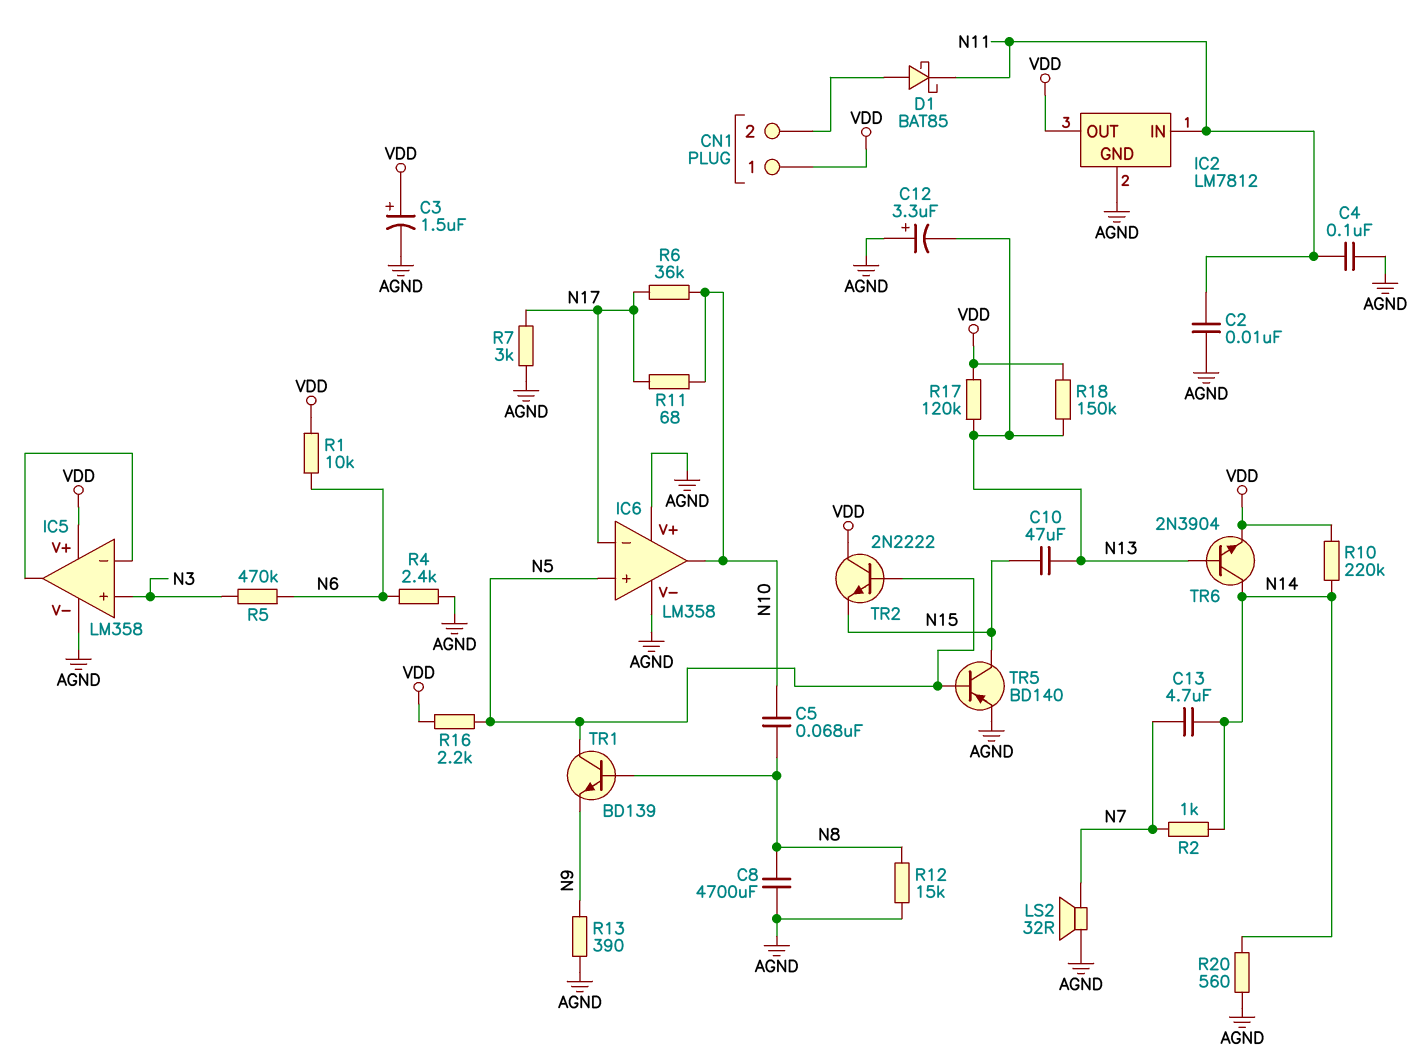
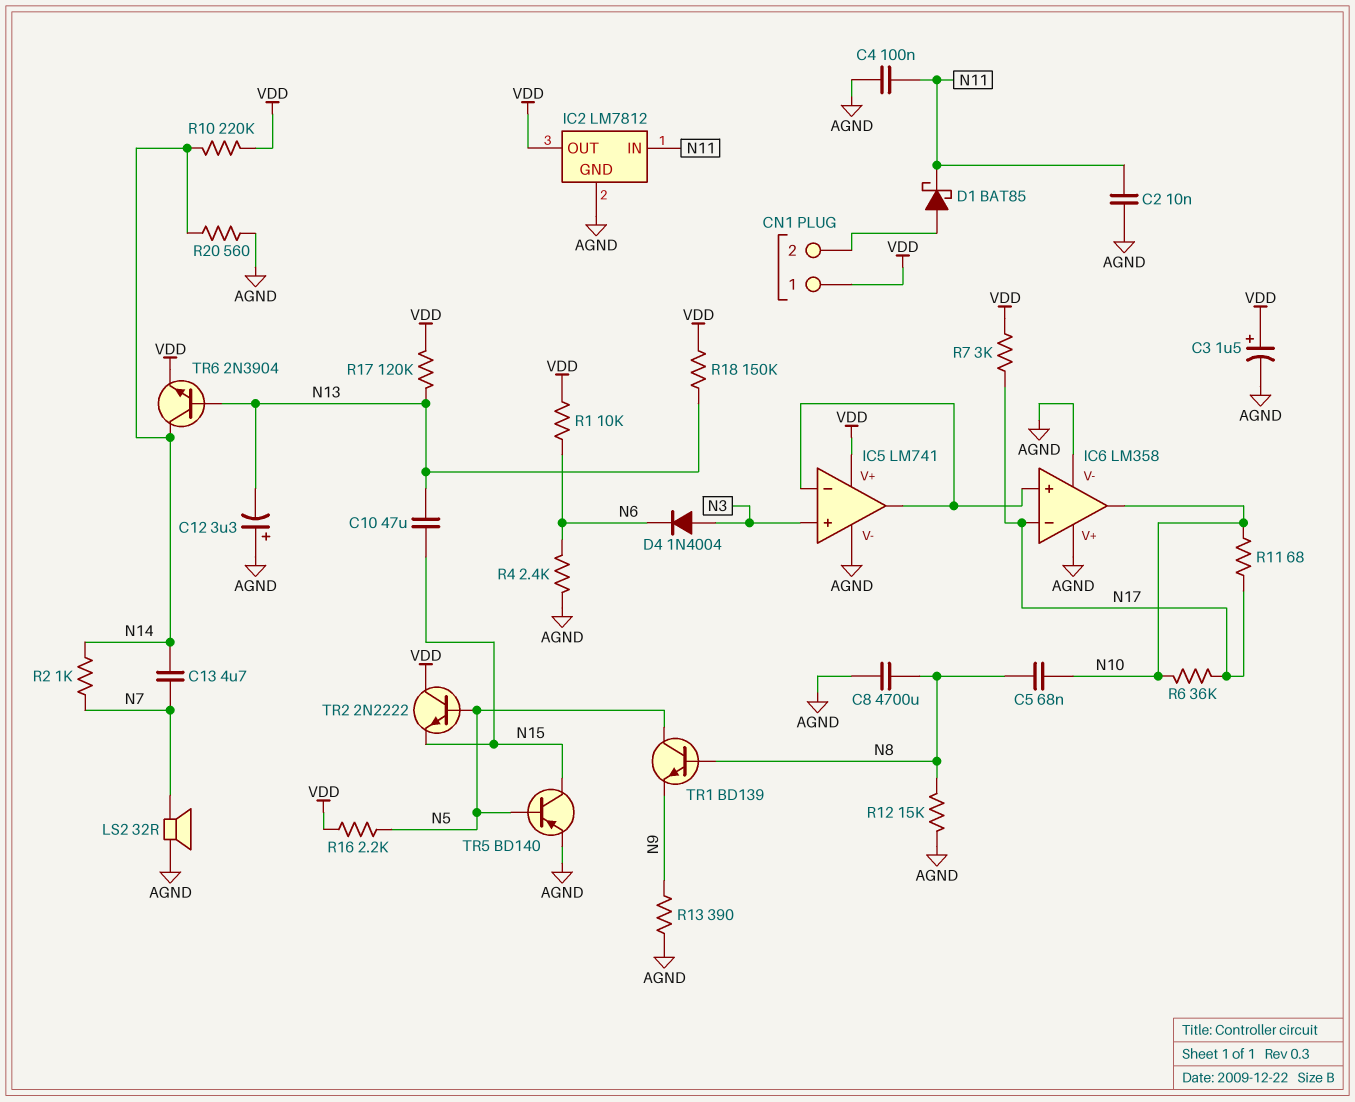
D4: none -> diode 1N4004 (A N3, K N6)
IC5: LM358 -> LM741
IC6 pin in+: N5 -> IC5/in-
R5: 470k (N3, N6) -> none
R7: 3k (AGND, N17) -> 3k (N17, VDD)

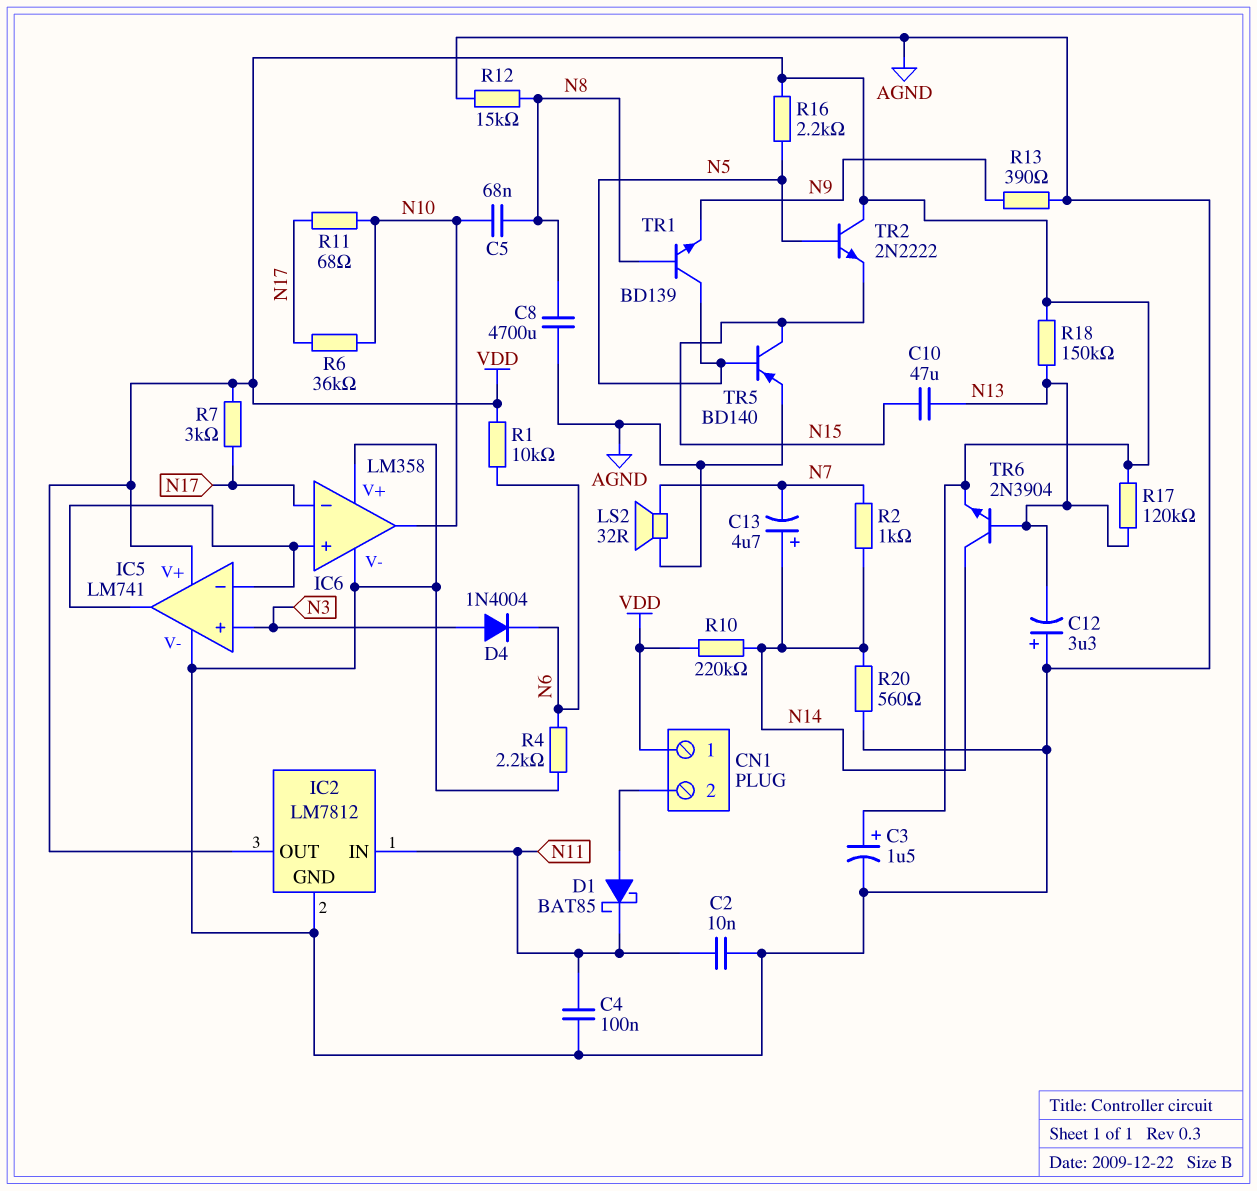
C13: 4.7uF (N7, N14) -> 4.7uF (plus N14, minus N7)
R4: 2.4k (AGND, N6) -> 2.2k (AGND, N6)

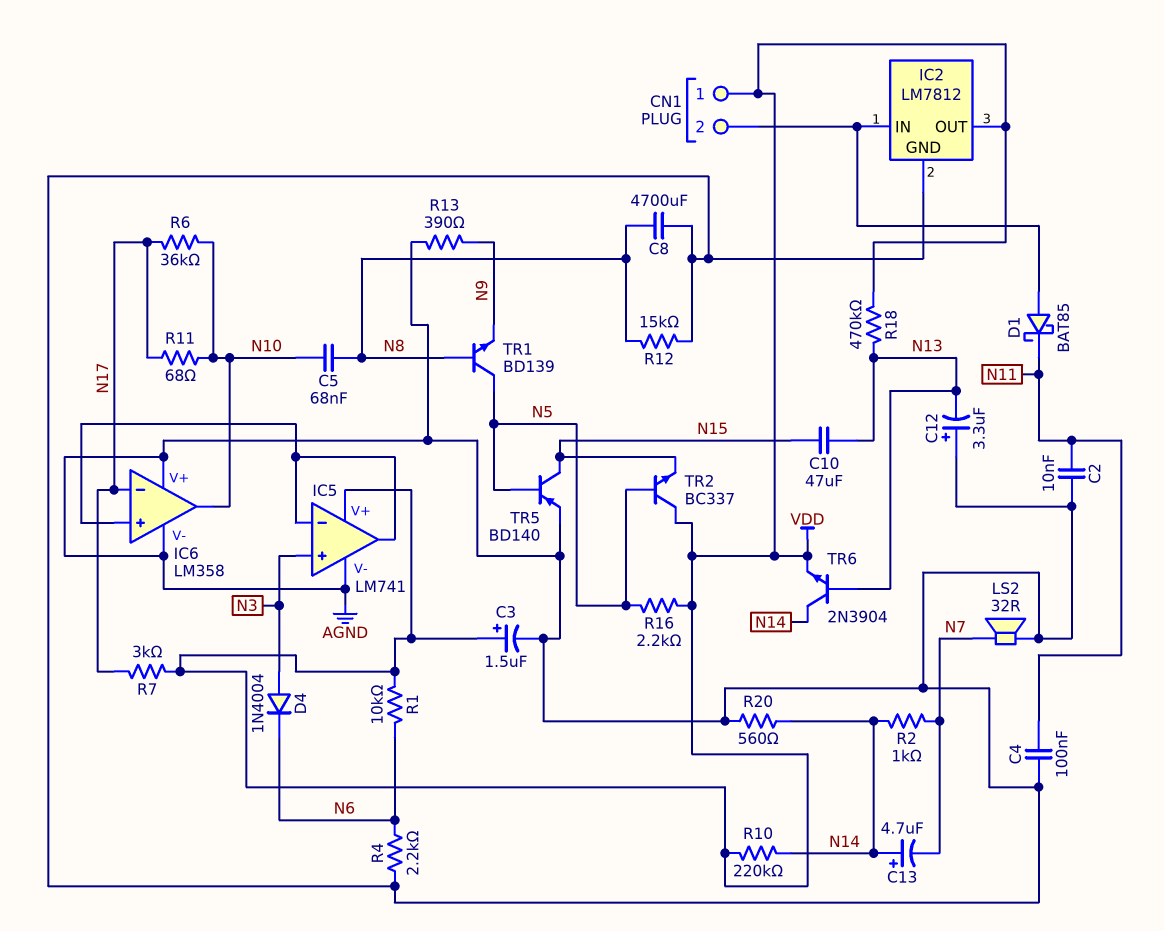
IC2 pin IN: N11 -> CN1/2
R17: 120k (N13, VDD) -> none
R18: 150k (N13, VDD) -> 470k (N13, VDD)
TR2: NPN 2N2222 (B N5, C VDD, E N15) -> NPN BC337 (B N5, C VDD, E N15)

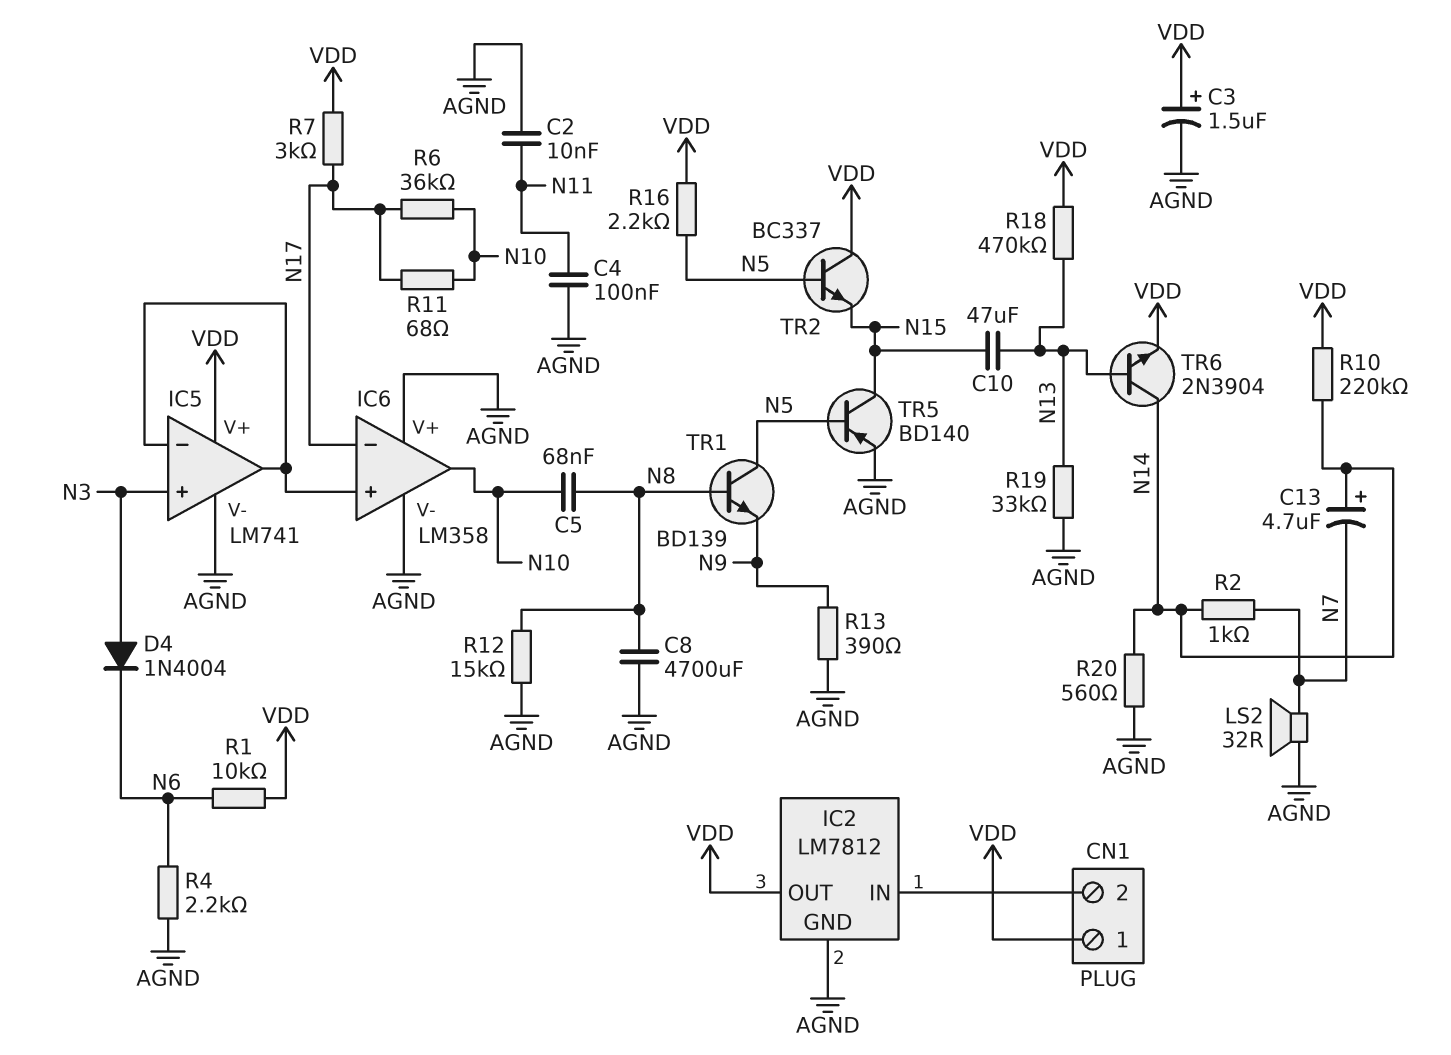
C12: 3.3uF (plus AGND, minus N13) -> none
D1: schottky BAT85 (A CN1/2, K N11) -> none
R19: none -> 33k (AGND, N13)

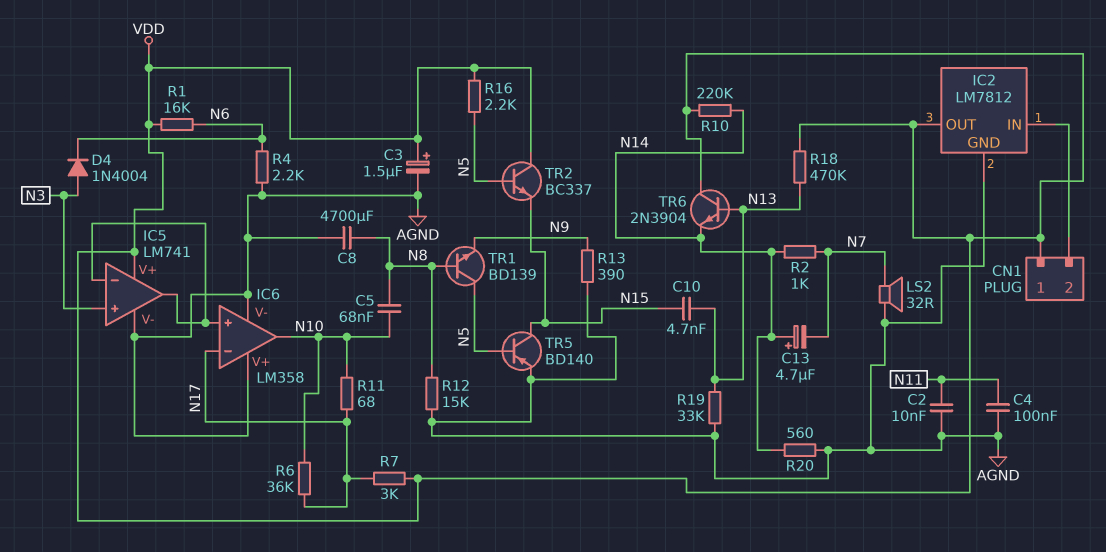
C10: 47uF (N13, N15) -> 4.7nF (N13, N15)
R1: 10k (N6, VDD) -> 16k (N6, VDD)
TR6: NPN 2N3904 (B N13, C N14, E VDD) -> NPN 2N3904 (B N13, C VDD, E N14)

